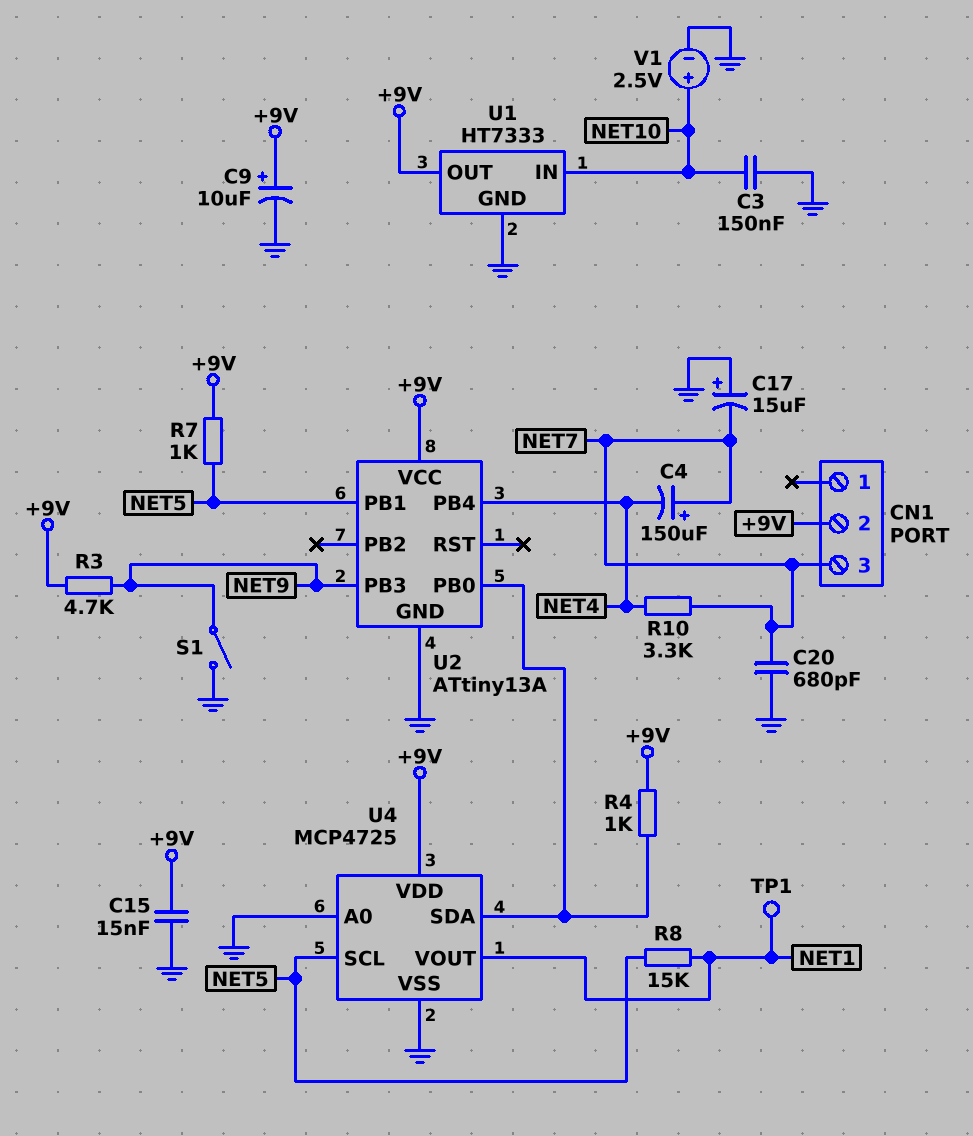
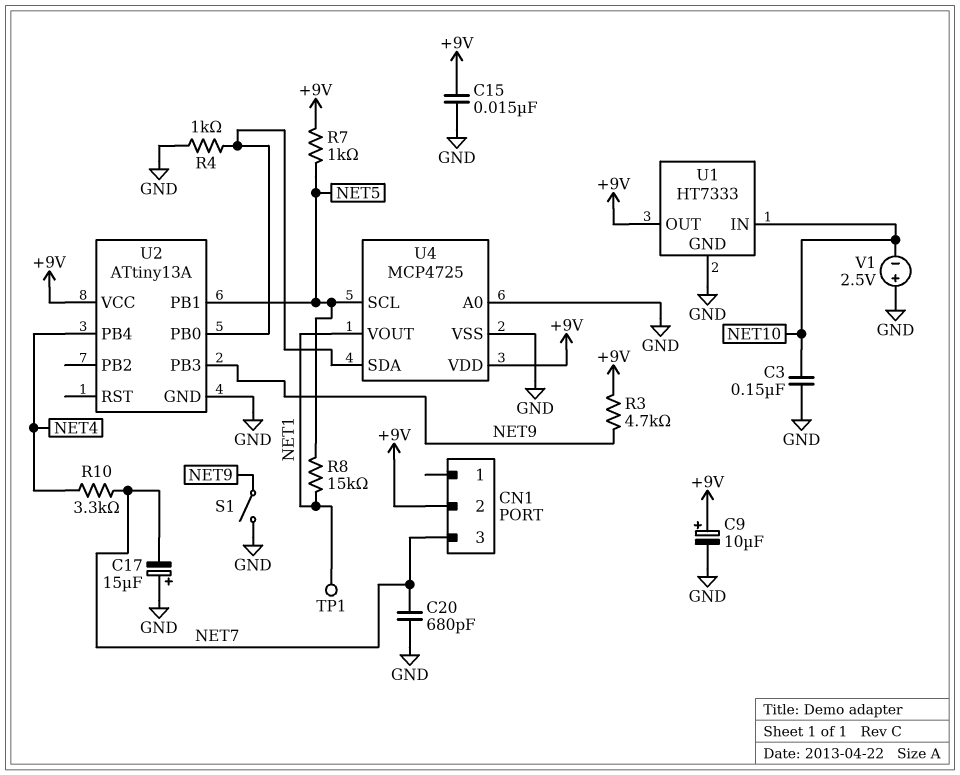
C4: 150uF (plus NET7, minus NET4) -> none
R4: 1k (+9V, U2/PB0) -> 1k (GND, U2/PB0)
V1: 2.5V (plus NET10, minus GND) -> 2.5V (plus GND, minus NET10)

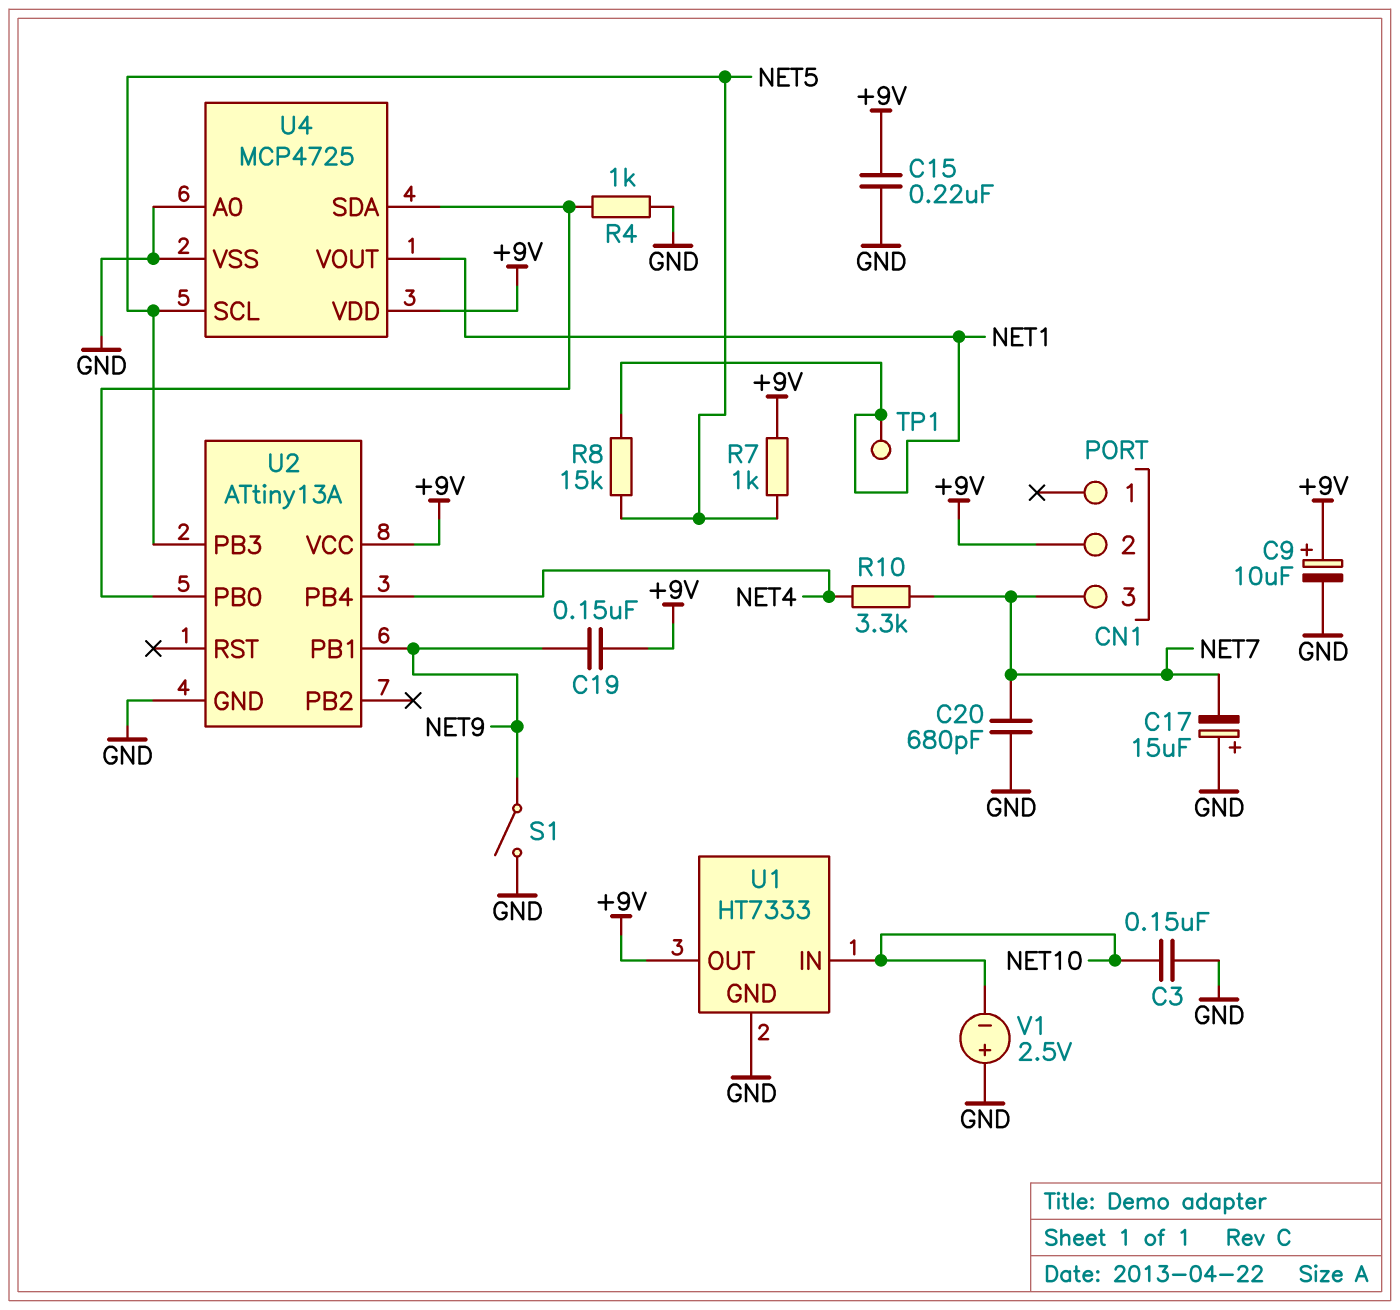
C15: 15nF (+9V, GND) -> 220nF (+9V, GND)
C19: none -> 150nF (+9V, NET9)
R3: 4.7k (+9V, NET9) -> none
U2 pin PB1: NET5 -> NET9
U2 pin PB3: NET9 -> NET5

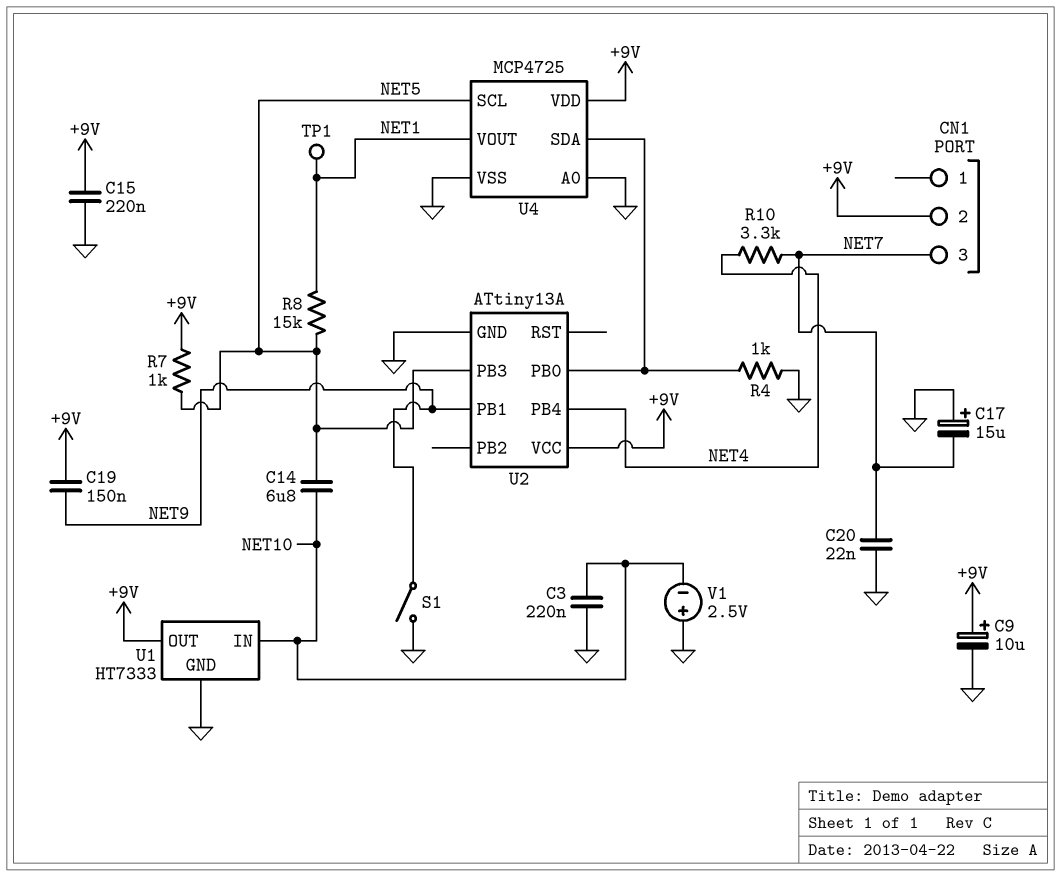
C3: 150nF (GND, NET10) -> 220nF (GND, NET10)
C14: none -> 6.8uF (NET5, NET10)
C20: 680pF (GND, NET7) -> 22nF (GND, NET7)

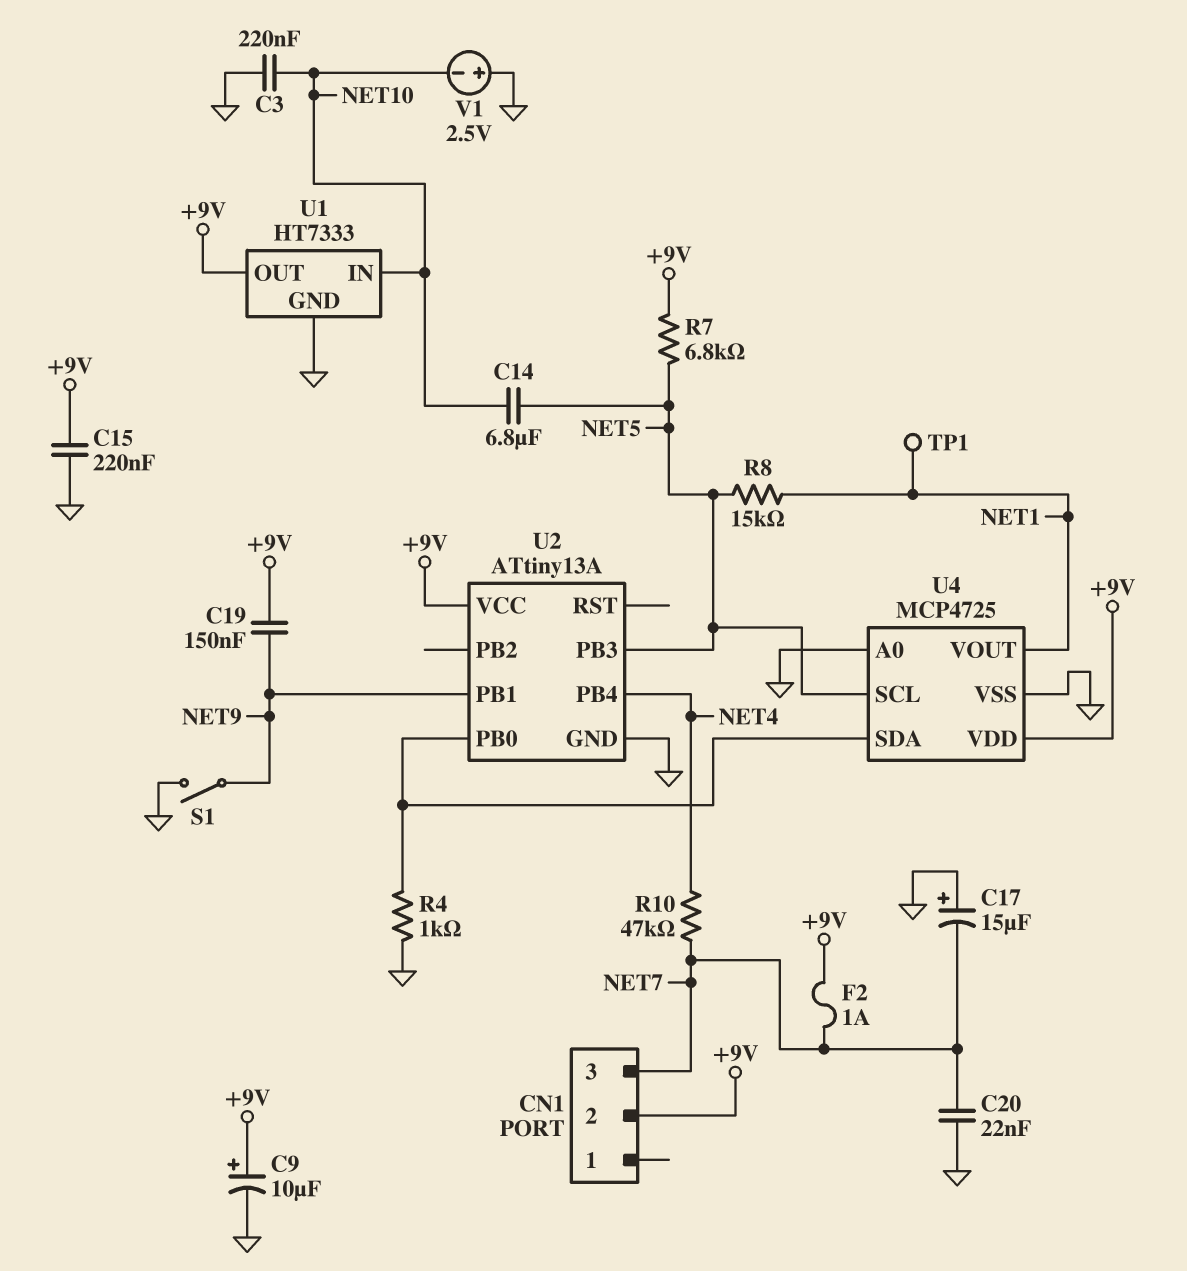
F2: none -> 1A (+9V, NET7)
R7: 1k (+9V, NET5) -> 6.8k (+9V, NET5)
R10: 3.3k (NET4, NET7) -> 47k (NET4, NET7)

